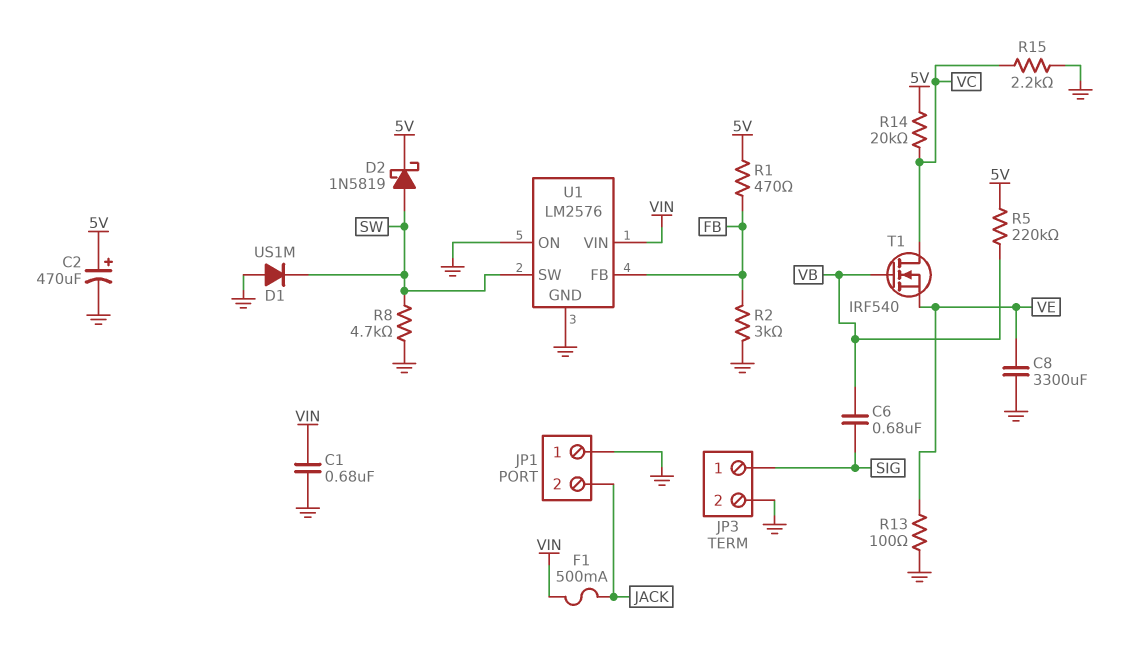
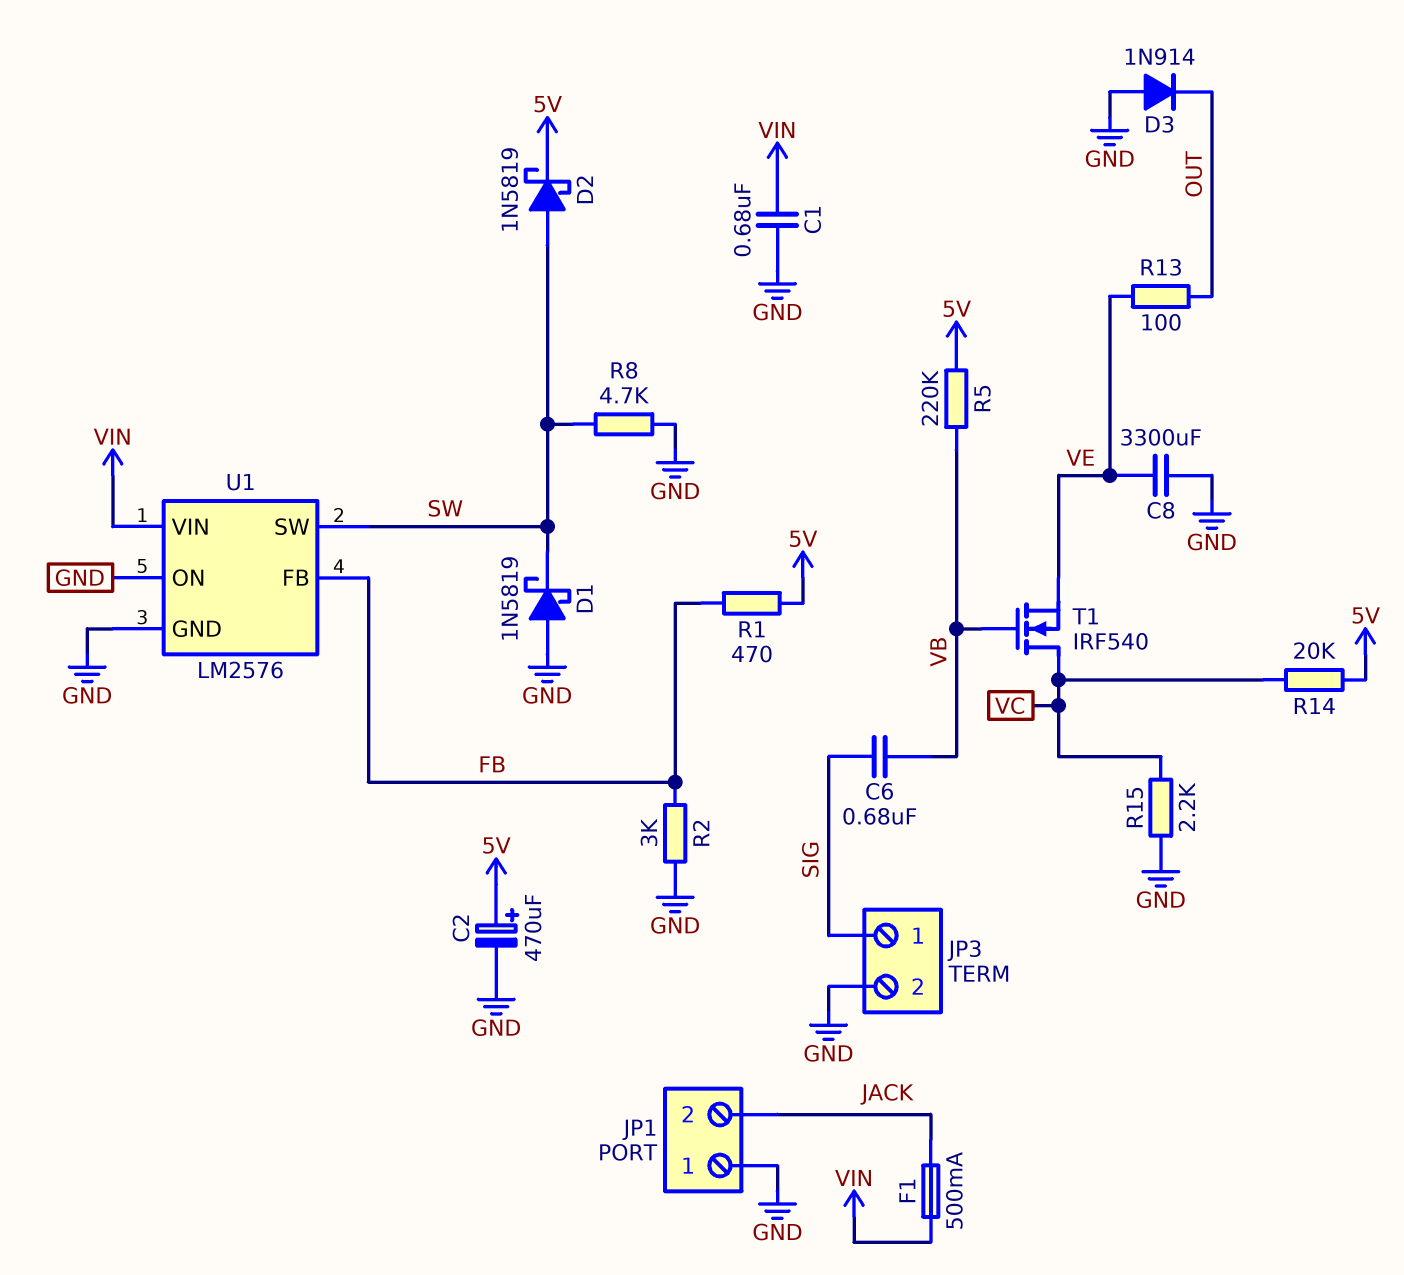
D1: diode US1M (A GND, K SW) -> schottky 1N5819 (A GND, K SW)
D3: none -> diode 1N914 (A GND, K OUT)
R13: 100 (GND, VE) -> 100 (OUT, VE)

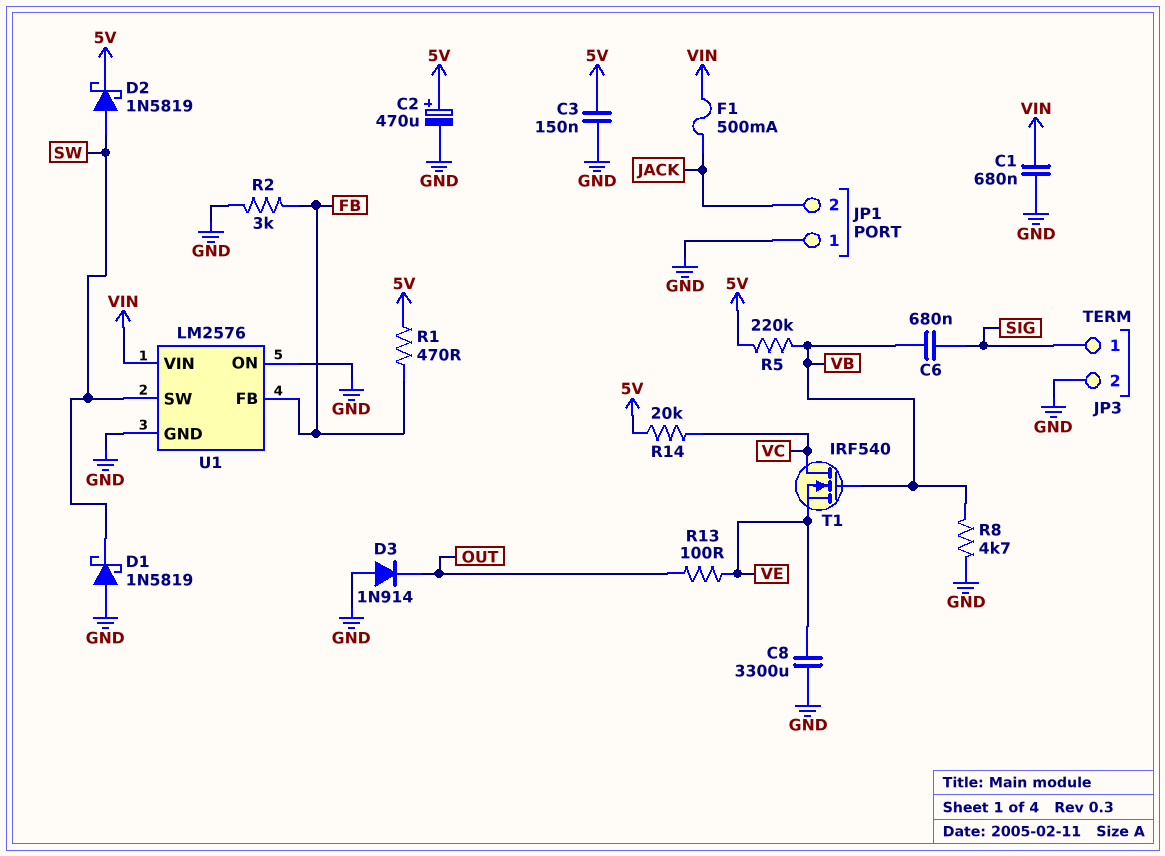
C3: none -> 150nF (5V, GND)
R8: 4.7k (GND, SW) -> 4.7k (GND, VB)
R15: 2.2k (GND, VC) -> none

